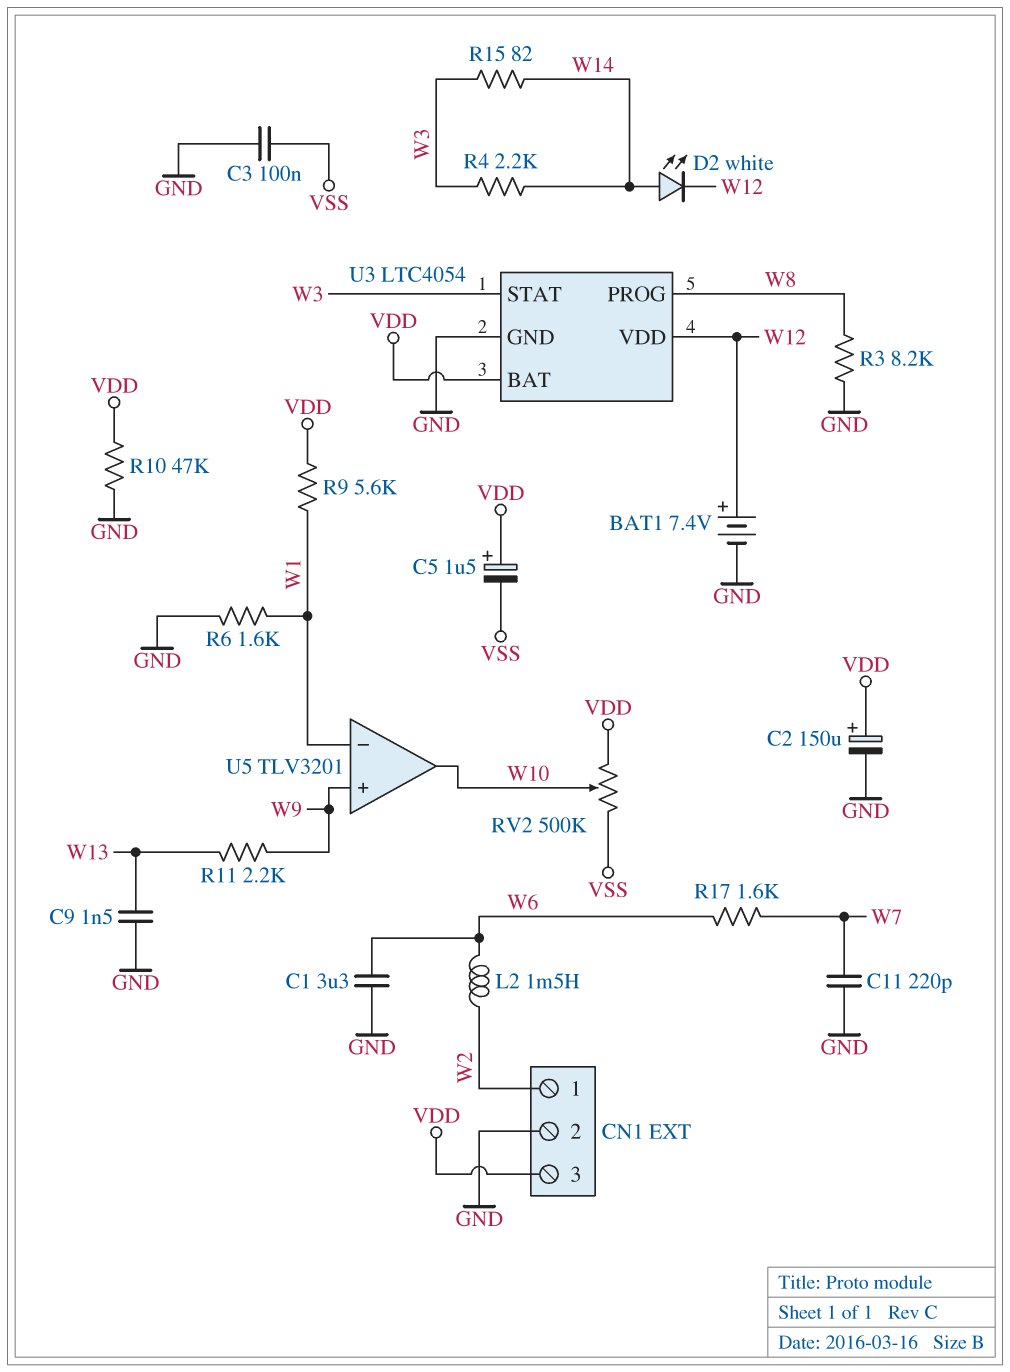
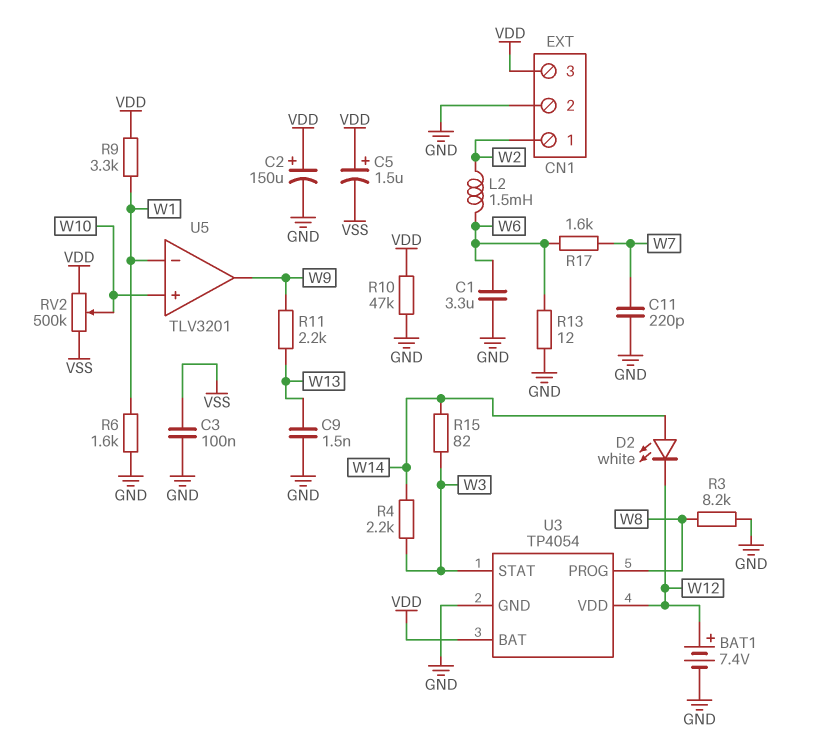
R9: 5.6k (VDD, W1) -> 3.3k (VDD, W1)
R13: none -> 12 (GND, W6)
U3: LTC4054 -> TP4054
U5 pin in+: W9 -> W10
U5 pin out: W10 -> W9

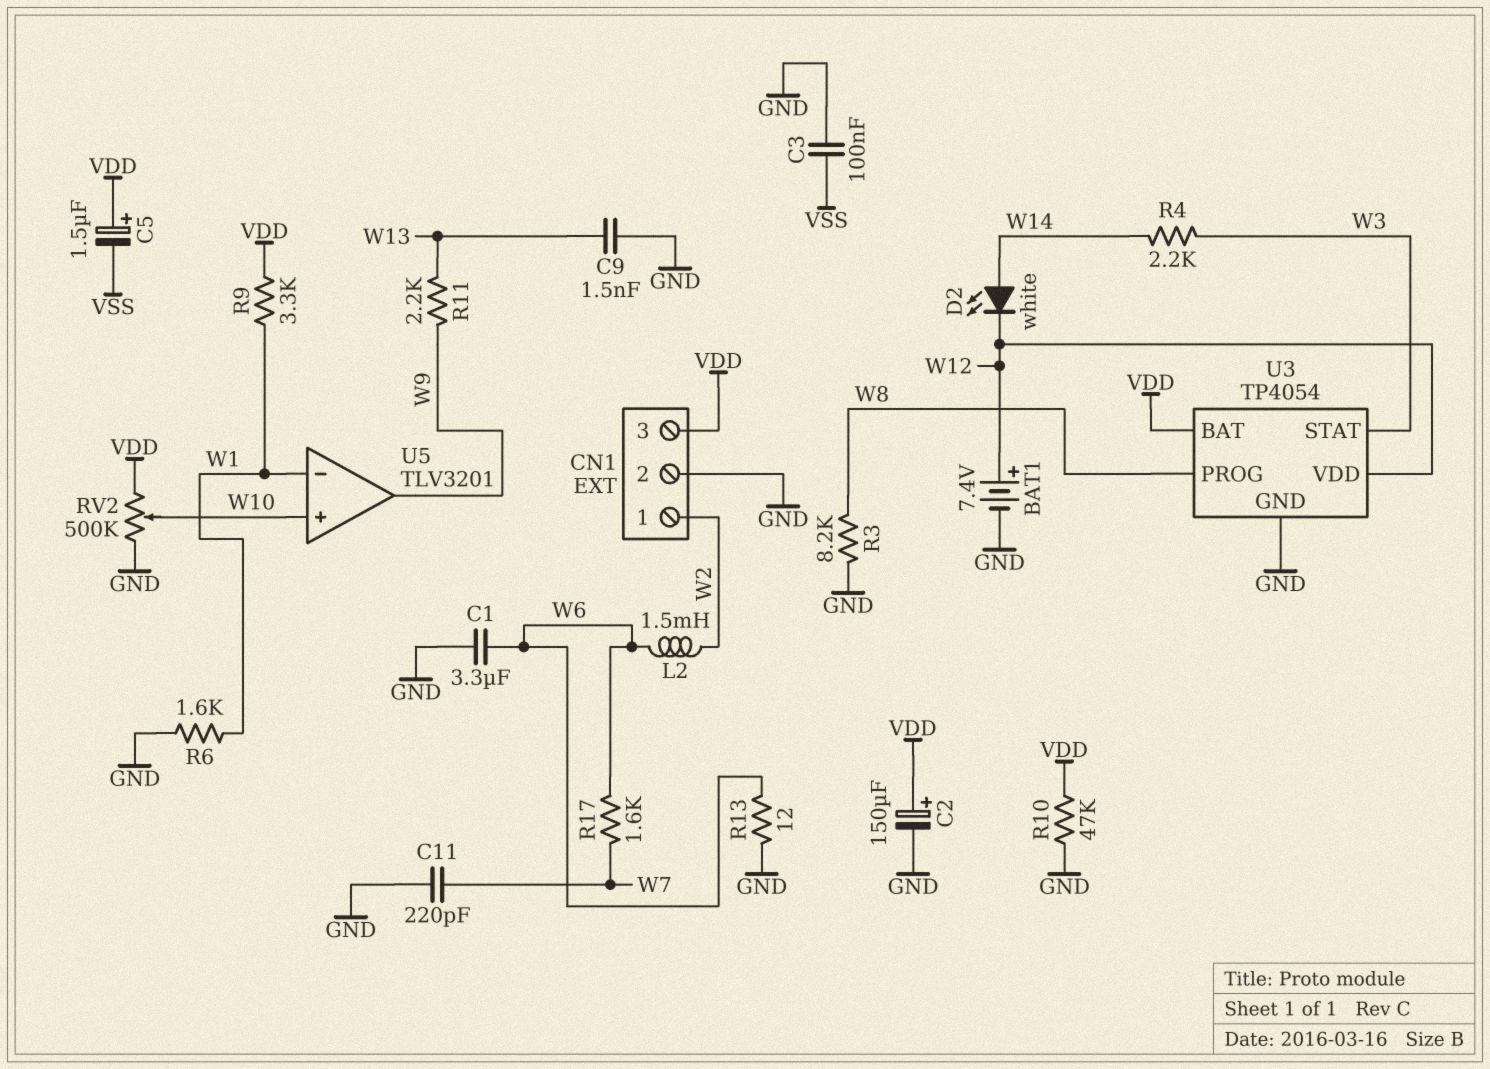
R15: 82 (W3, W14) -> none
RV2: 500k (VDD, VSS, wiper W10) -> 500k (GND, VDD, wiper W10)

